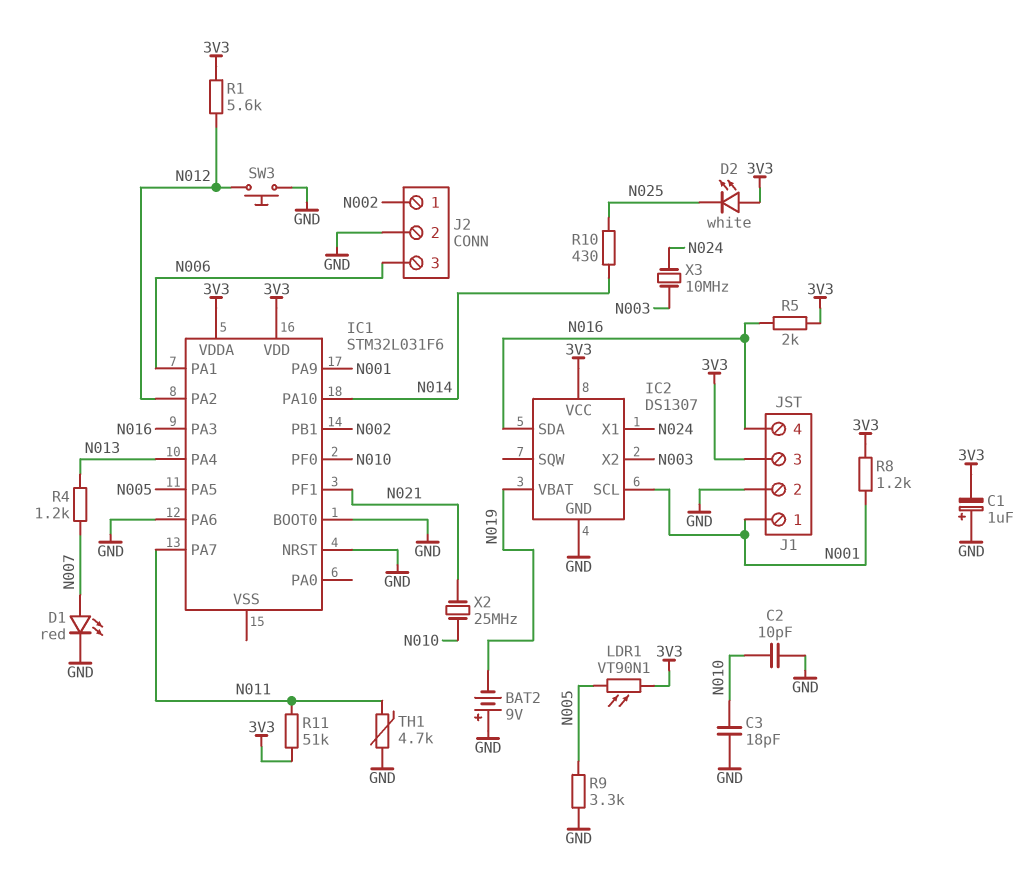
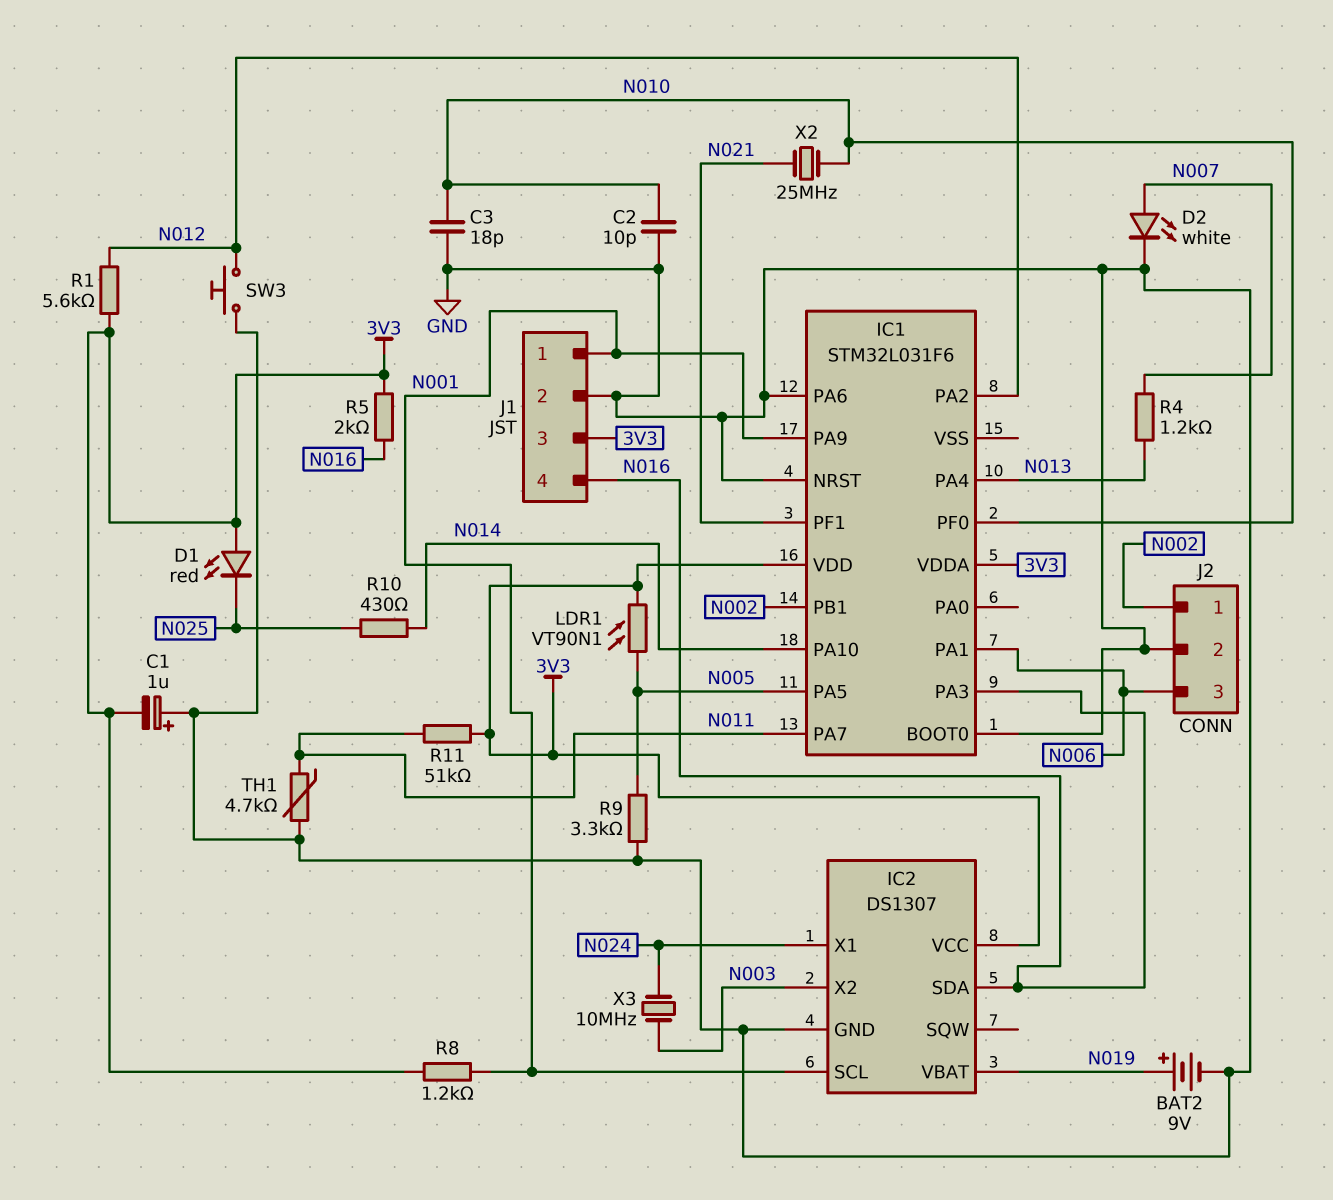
BAT2: 9V (plus GND, minus N019) -> 9V (plus N019, minus GND)
D1: LED red (A N007, K GND) -> LED red (A 3V3, K N025)
D2: LED white (A 3V3, K N025) -> LED white (A N007, K GND)

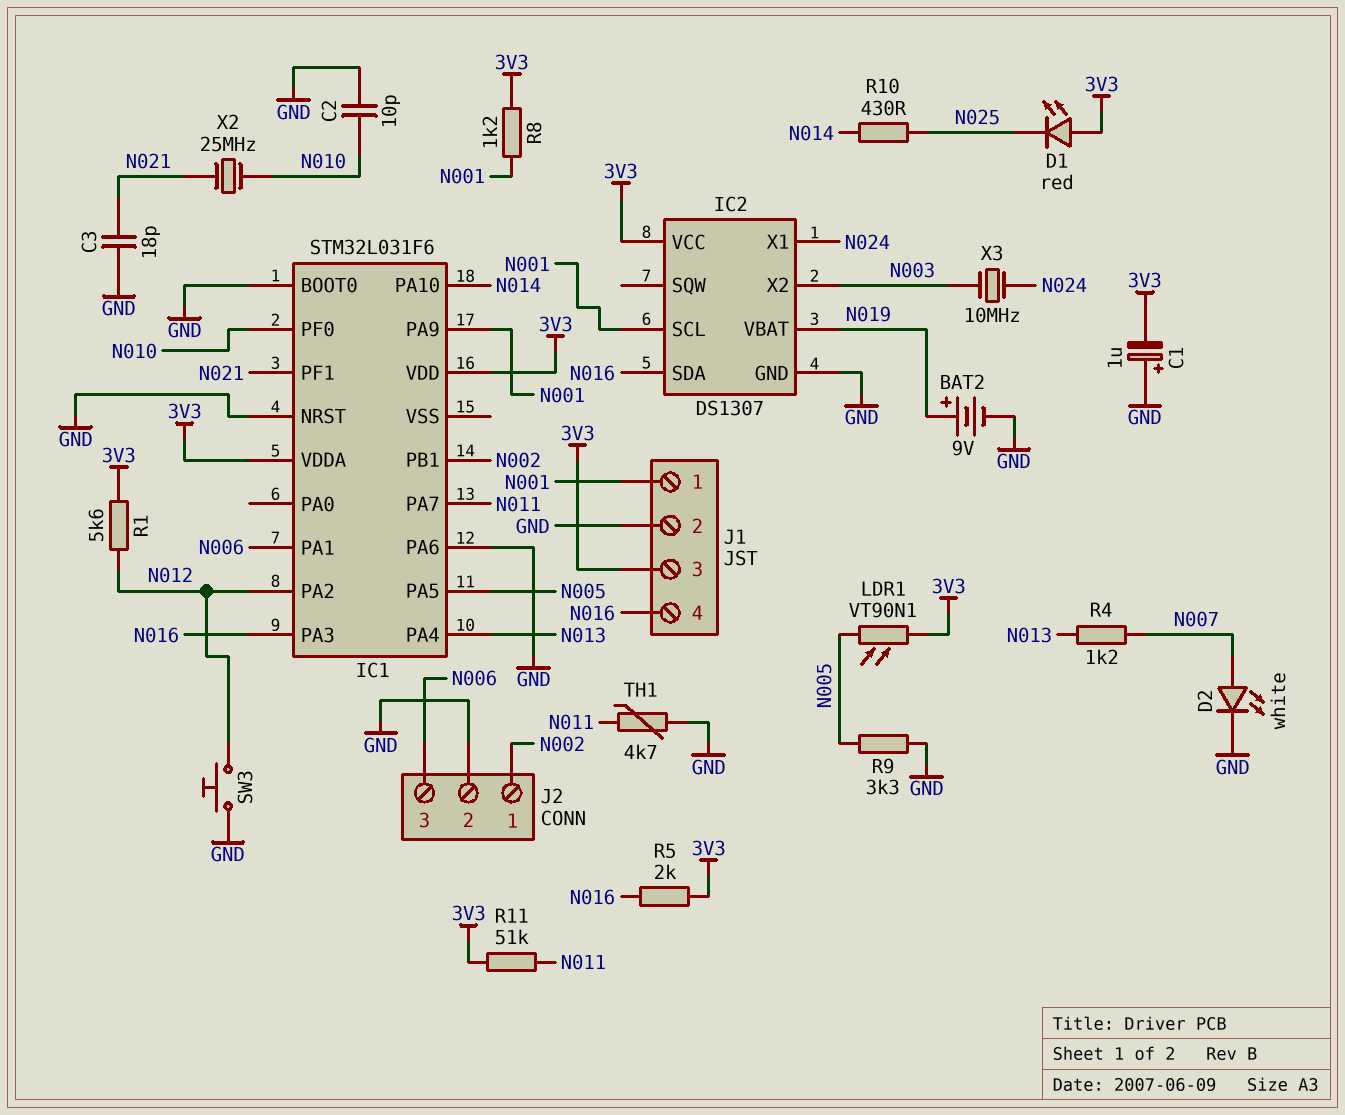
C3: 18pF (GND, N010) -> 18pF (GND, N021)

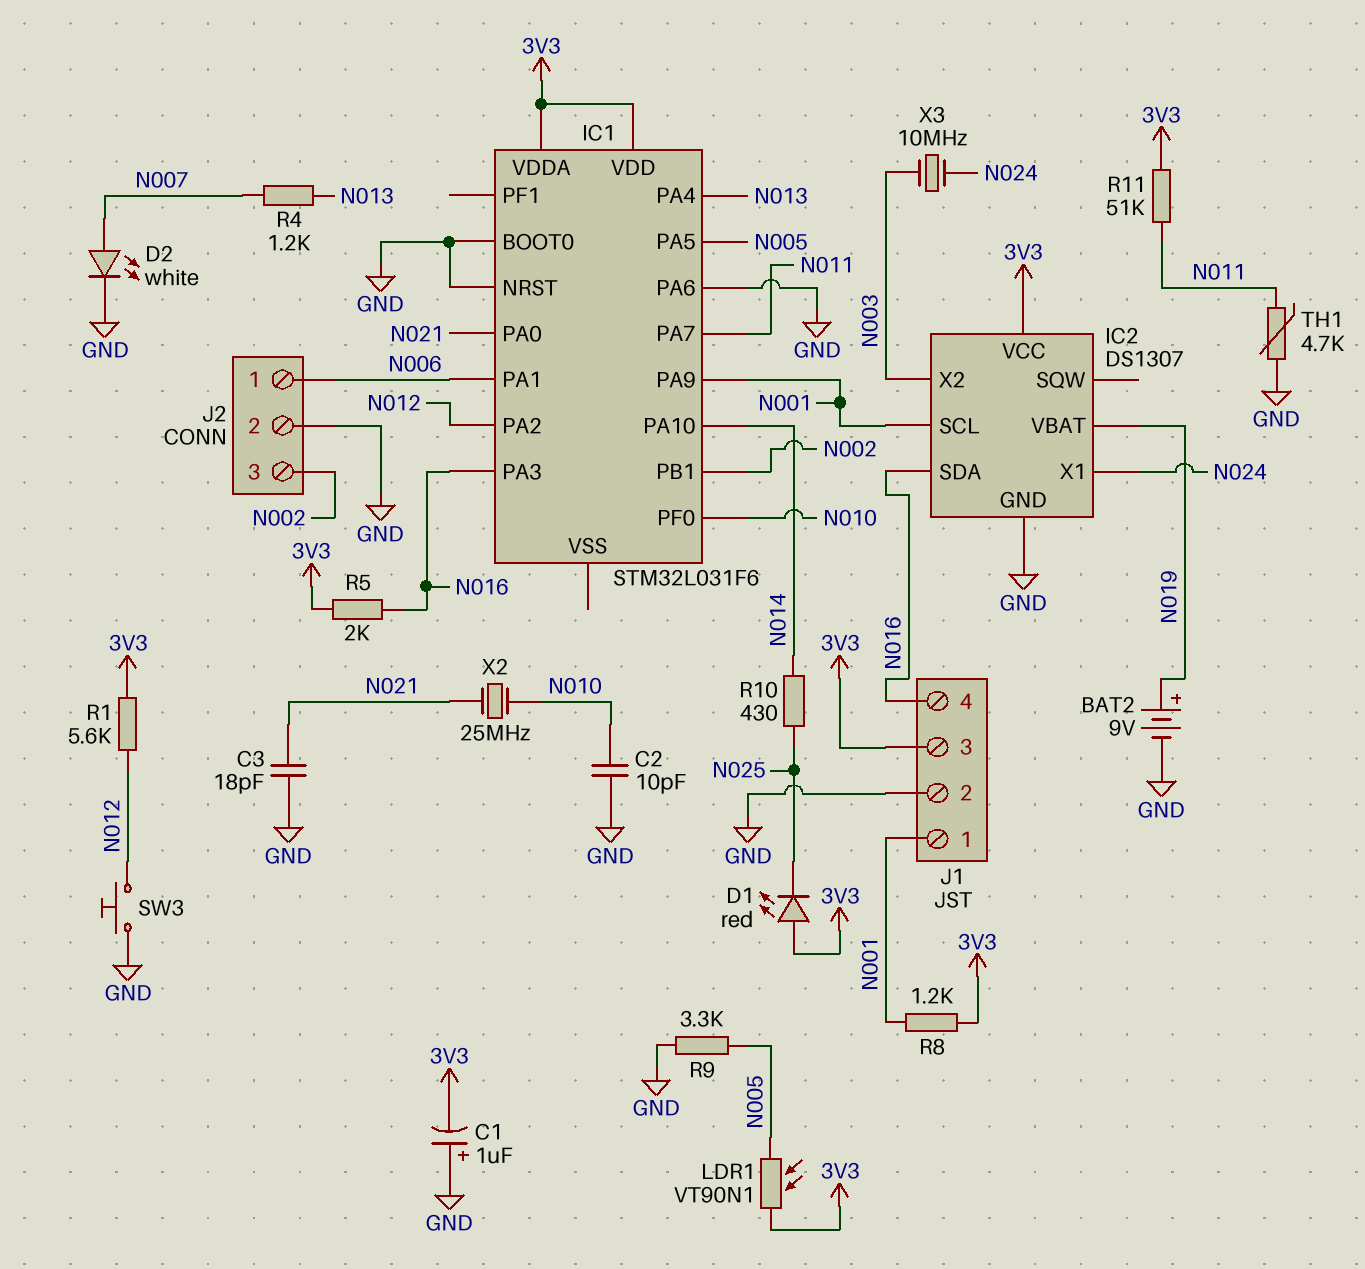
IC1 pin PA0: none -> N021
IC1 pin PF1: N021 -> none
J2 pin 1: N002 -> N006
J2 pin 3: N006 -> N002

